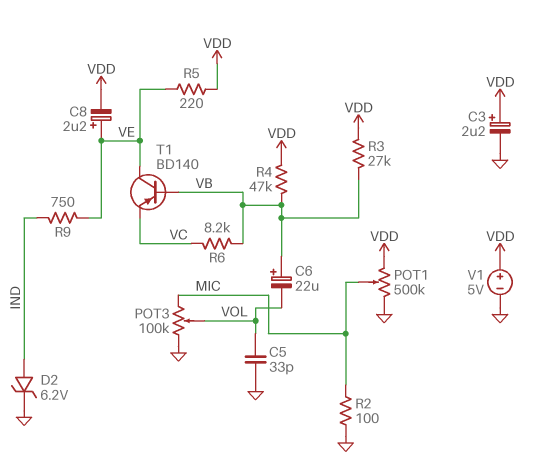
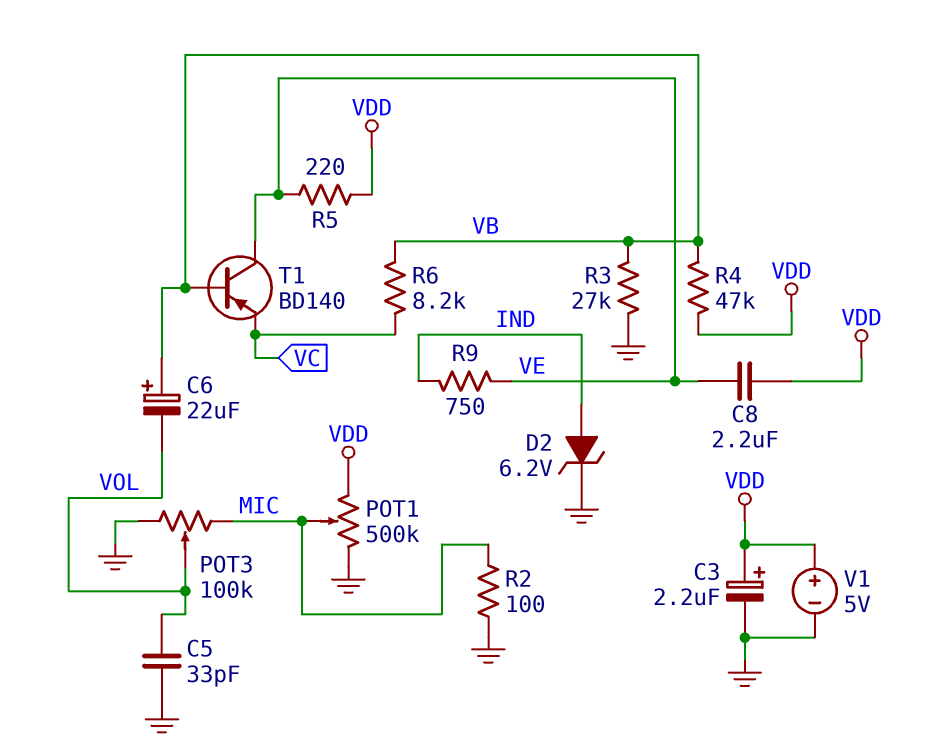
C8: 2.2uF (plus VE, minus VDD) -> 2.2uF (VDD, VE)
R3: 27k (VB, VDD) -> 27k (GND, VB)

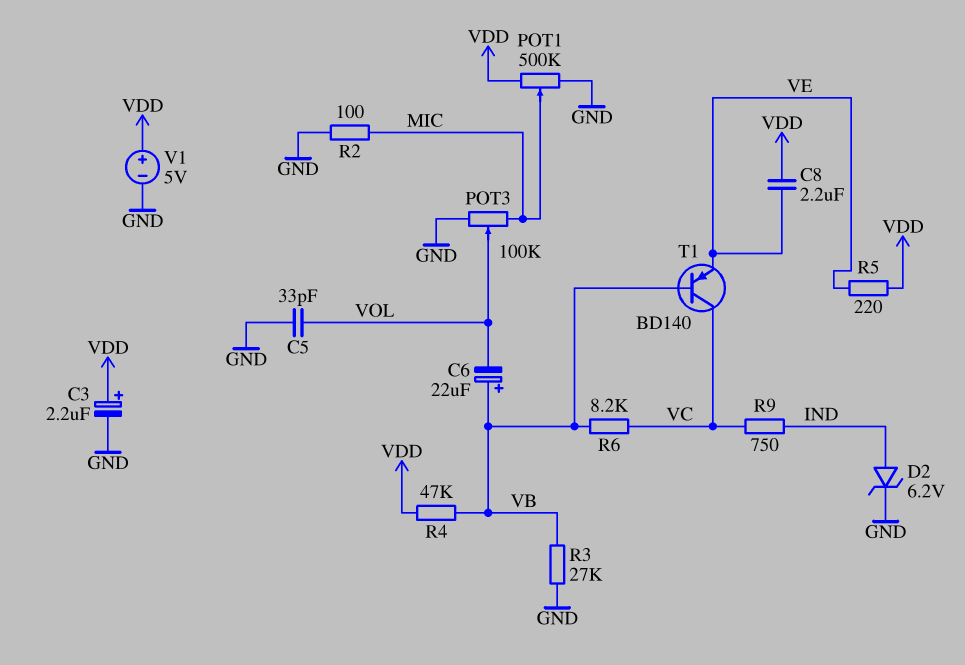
R9: 750 (IND, VE) -> 750 (IND, VC)
T1: PNP BD140 (B VB, C VE, E VC) -> PNP BD140 (B VB, C VC, E VE)

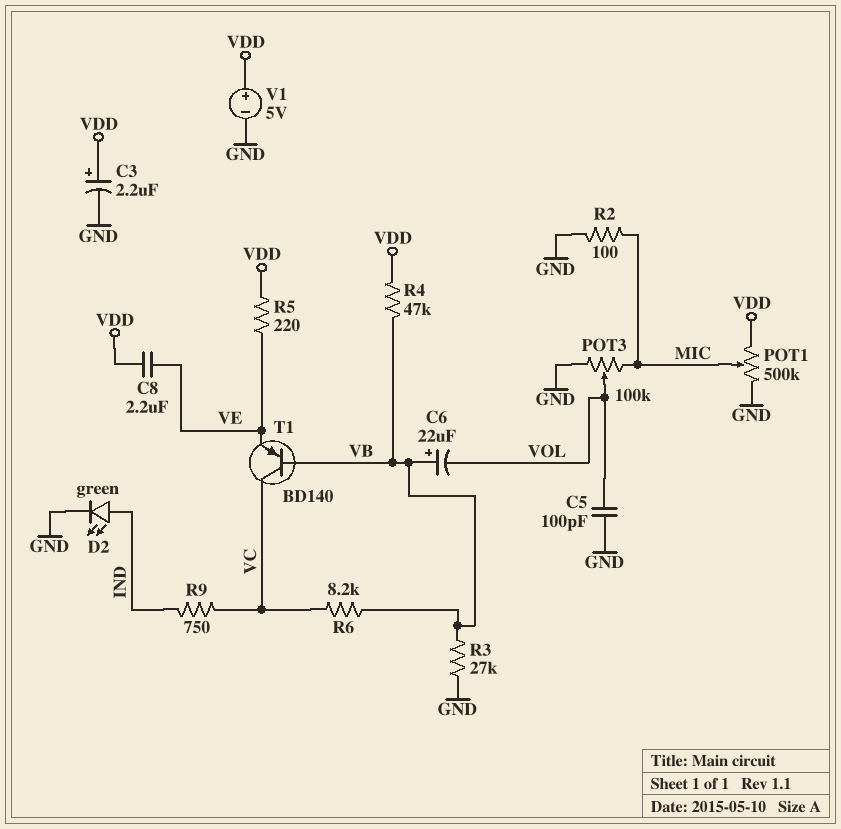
C5: 33pF (GND, VOL) -> 100pF (GND, VOL)
D2: zener 6.2V (A IND, K GND) -> LED green (A IND, K GND)

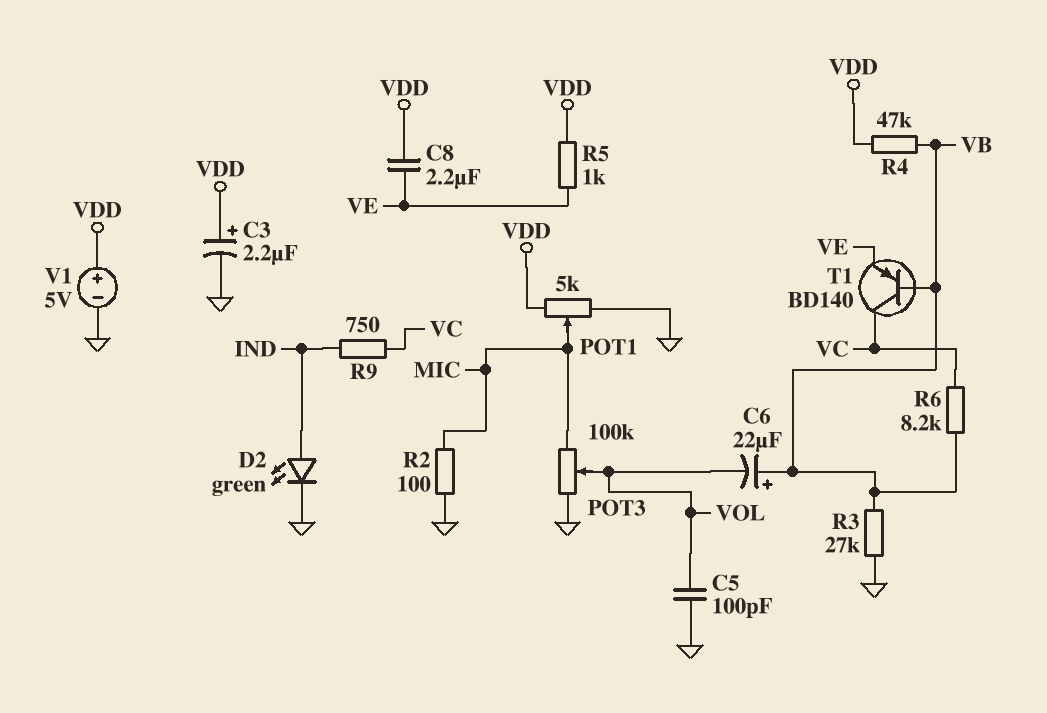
POT1: 500k (GND, VDD, wiper MIC) -> 5k (GND, VDD, wiper MIC)
R5: 220 (VDD, VE) -> 1k (VDD, VE)

